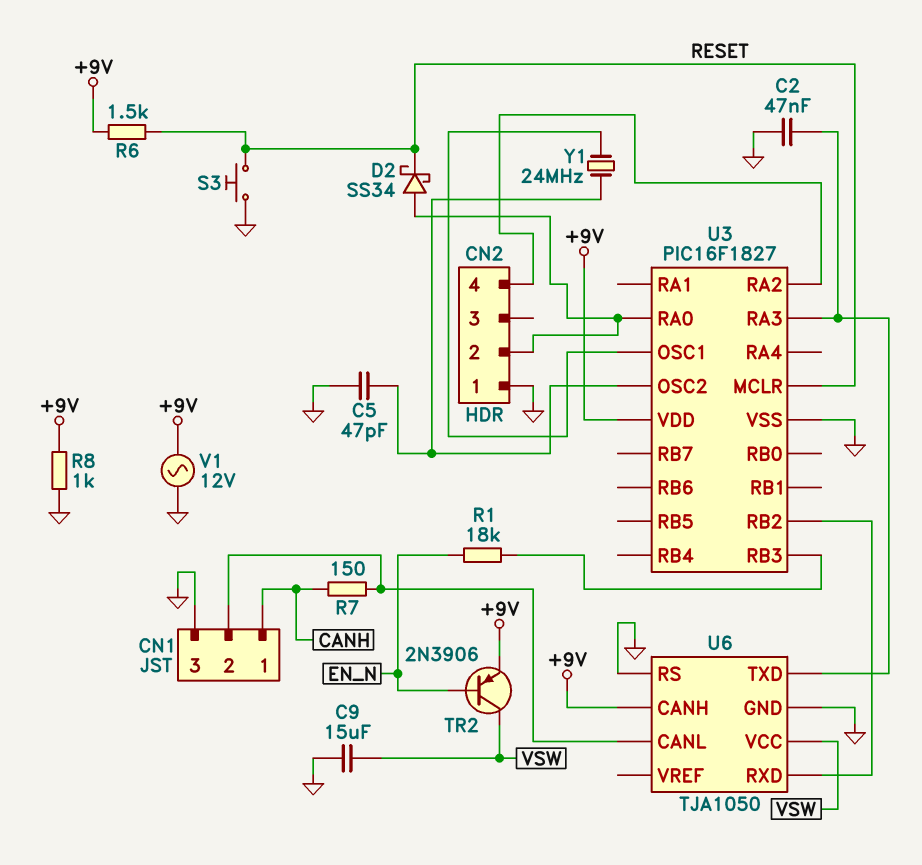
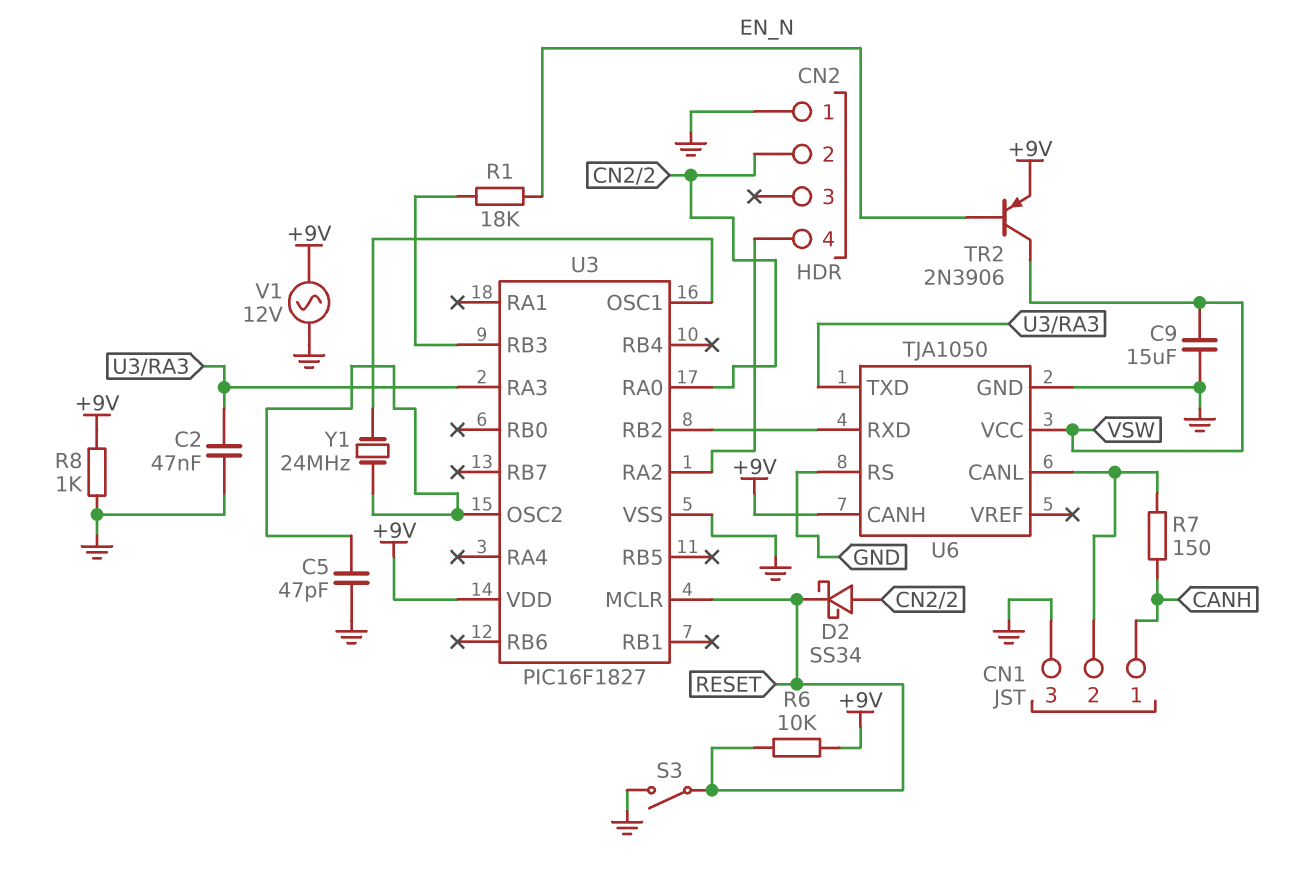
R6: 1.5k (+9V, RESET) -> 10k (+9V, RESET)
S3: button (GND, RESET) -> switch (GND, RESET)

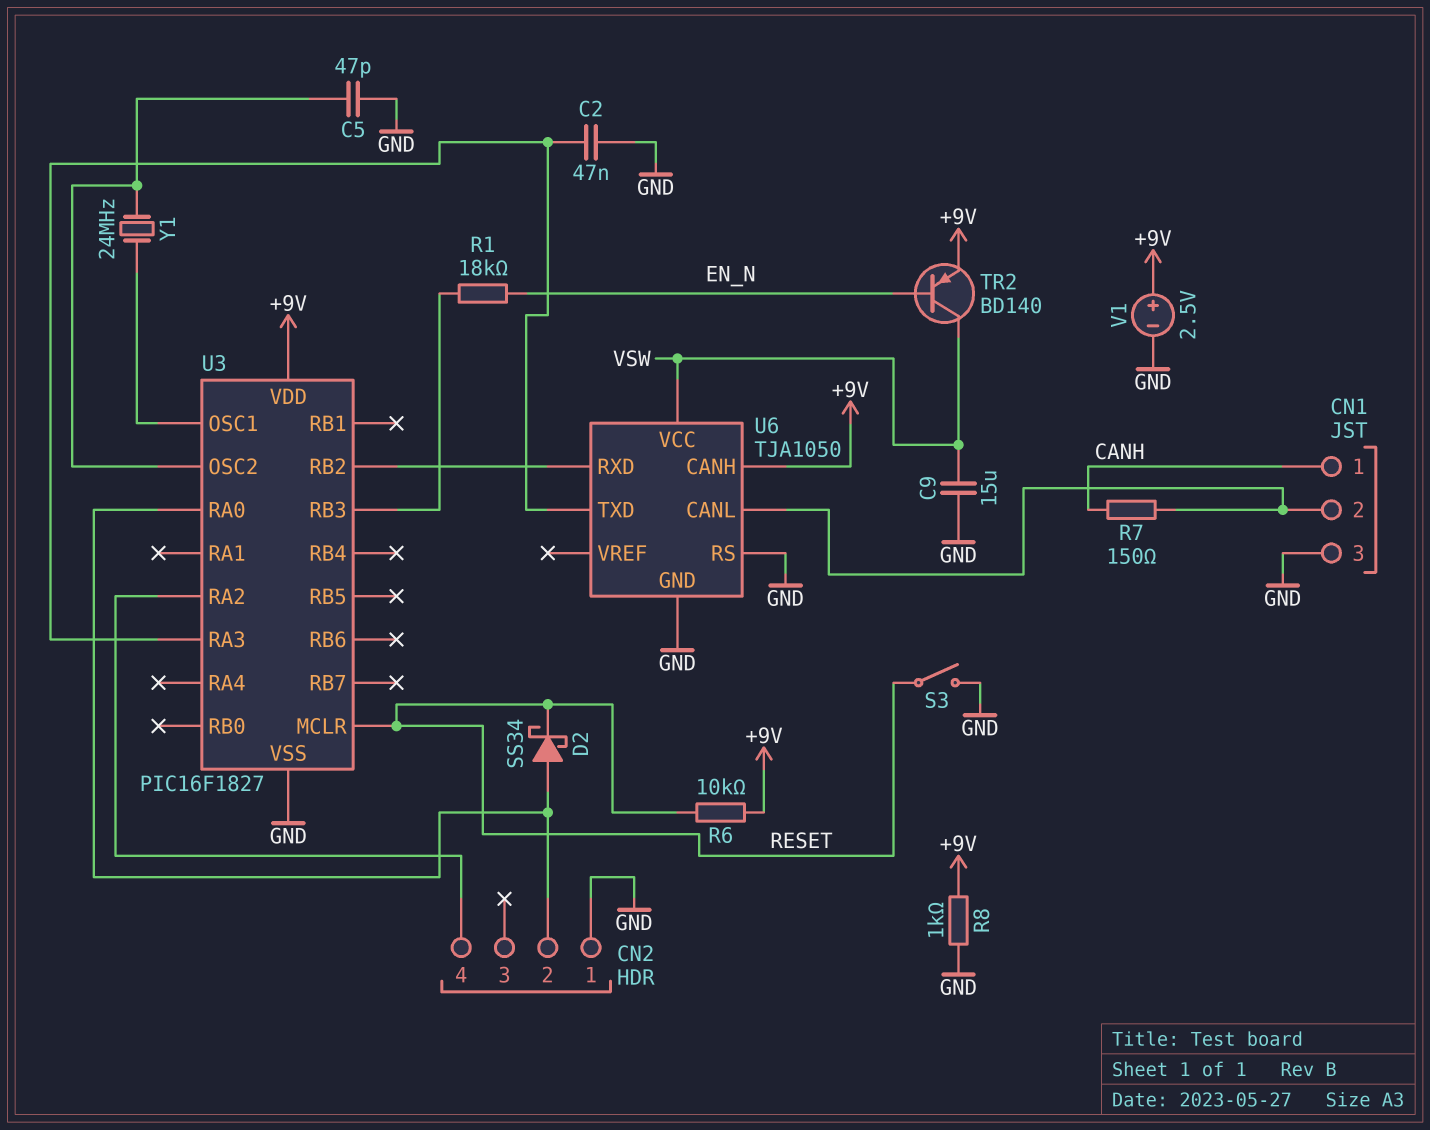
TR2: PNP 2N3906 (B EN_N, C VSW, E +9V) -> PNP BD140 (B EN_N, C VSW, E +9V)
V1: AC 12V (+9V, GND) -> 2.5V (plus +9V, minus GND)

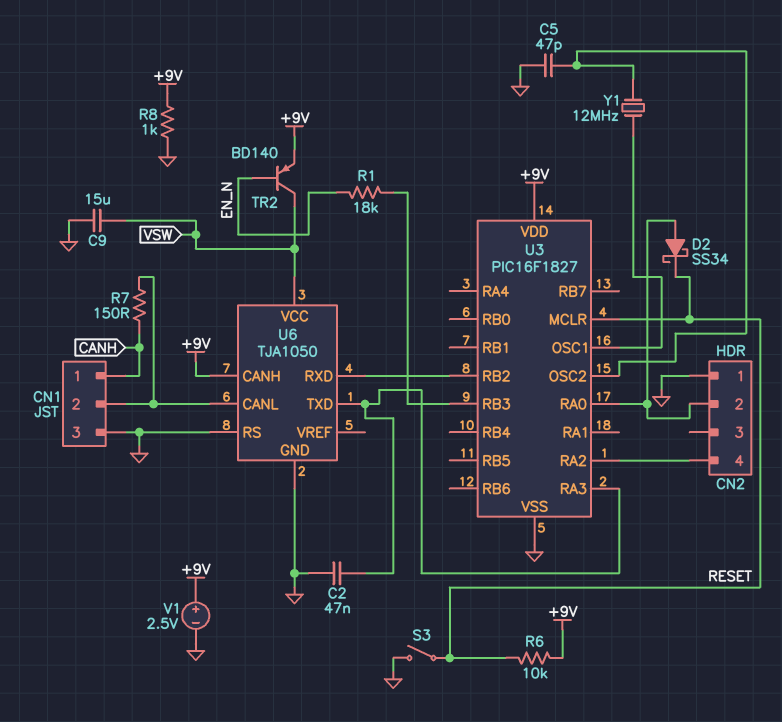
Y1: 24MHz (U3/OSC1, U3/OSC2) -> 12MHz (U3/OSC1, U3/OSC2)

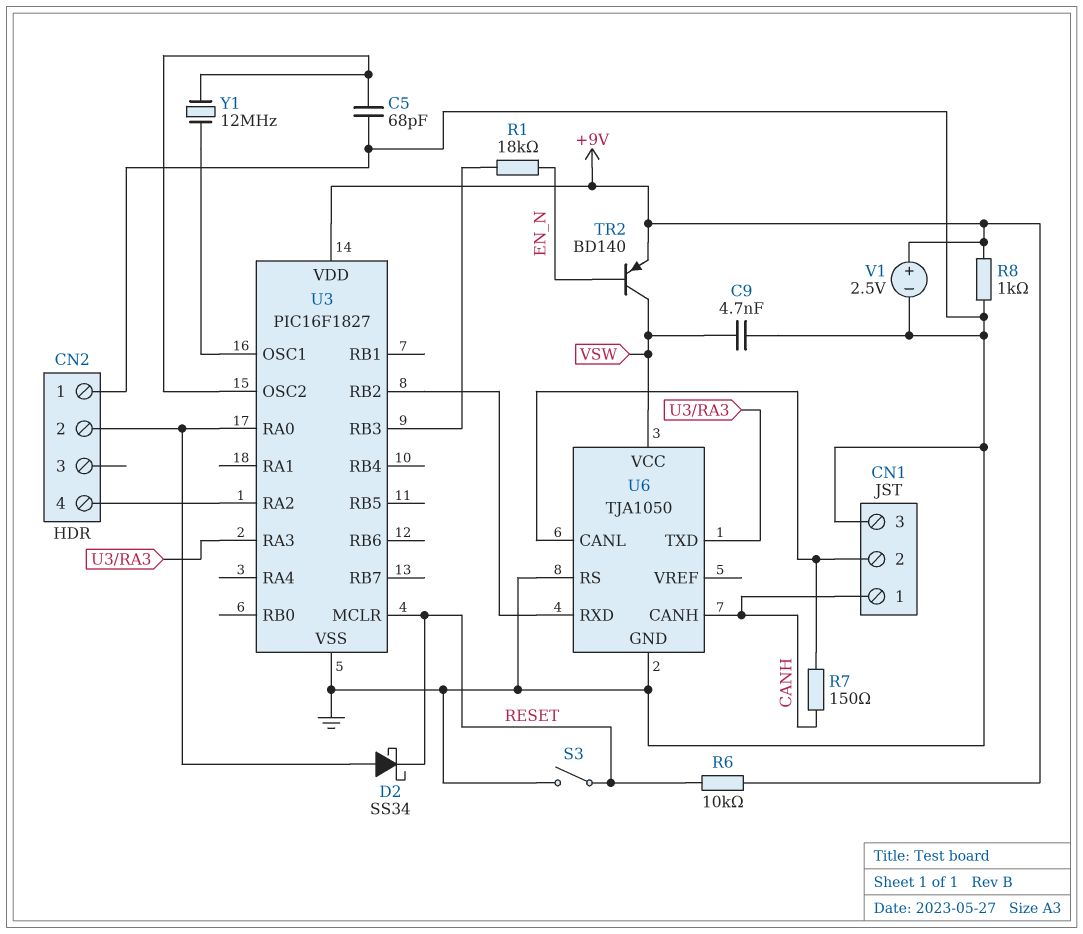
C2: 47nF (GND, U3/RA3) -> none
C5: 47pF (GND, U3/OSC2) -> 68pF (GND, U3/OSC2)
C9: 15uF (GND, VSW) -> 4.7nF (GND, VSW)
U6 pin CANH: +9V -> CANH

